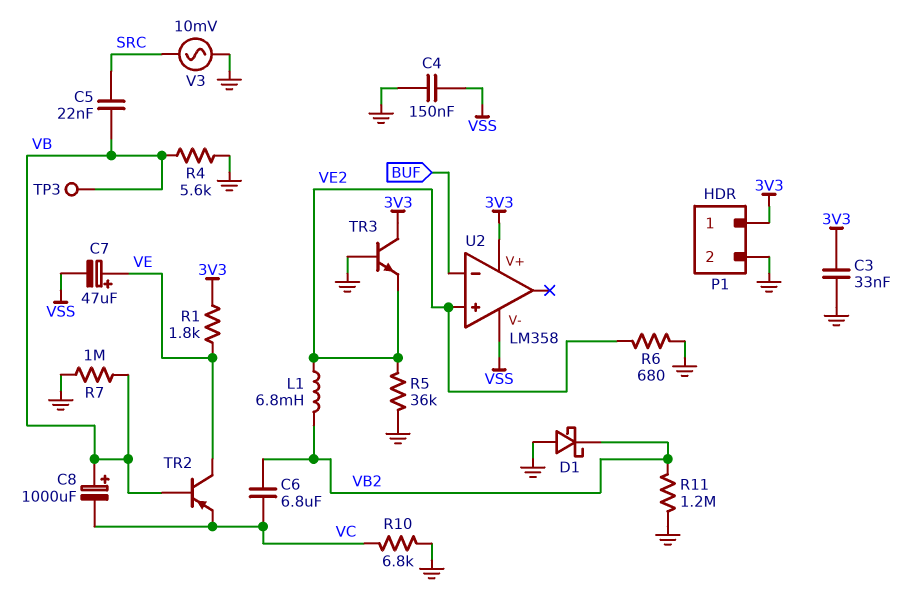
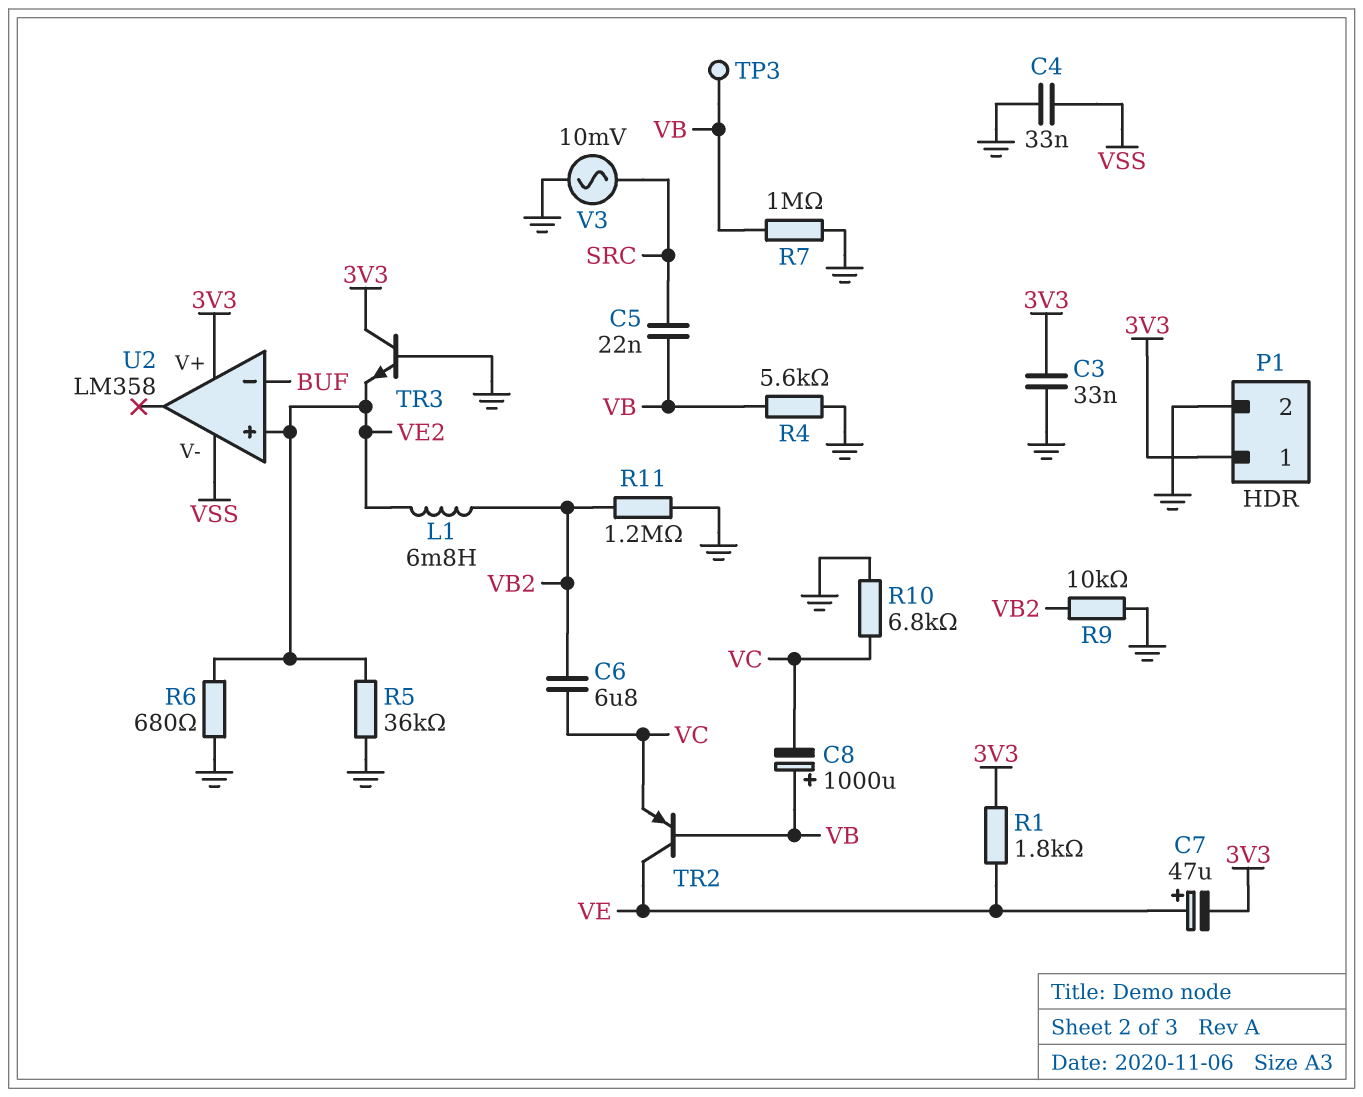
C4: 150nF (GND, VSS) -> 33nF (GND, VSS)
C7: 47uF (plus VE, minus VSS) -> 47uF (plus VE, minus 3V3)
D1: schottky (A GND, K VB2) -> none
R9: none -> 10k (GND, VB2)

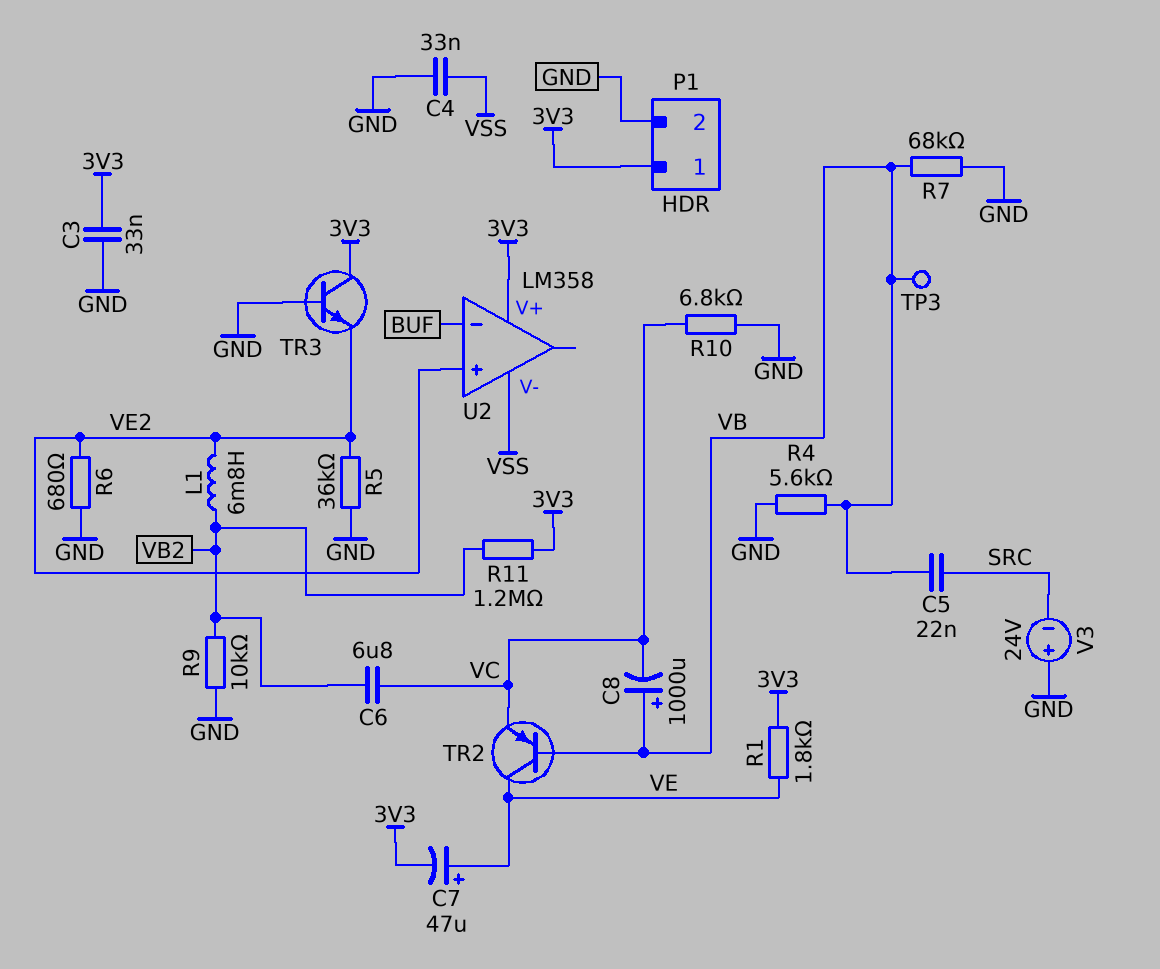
R7: 1M (GND, VB) -> 68k (GND, VB)
R11: 1.2M (GND, VB2) -> 1.2M (3V3, VB2)
V3: AC 10mV (GND, SRC) -> 24V (plus GND, minus SRC)

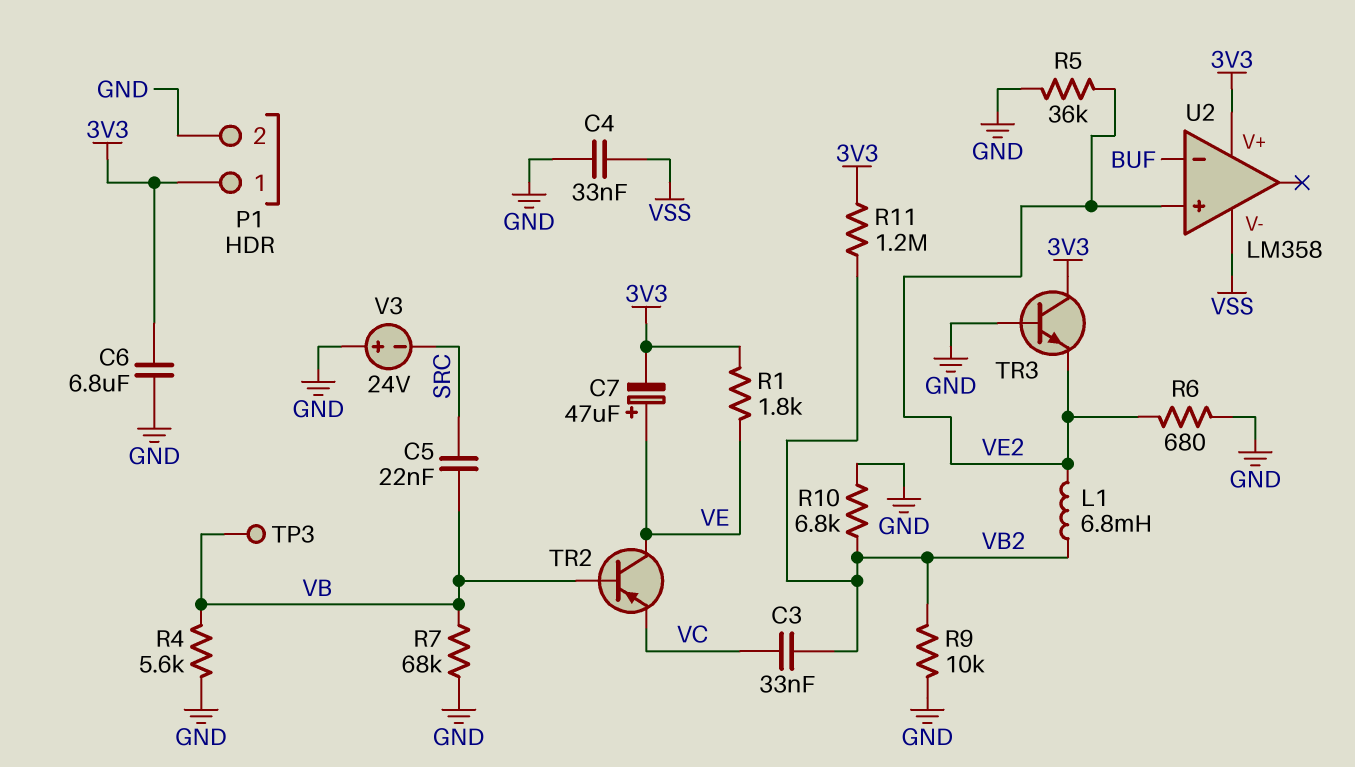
C3: 33nF (3V3, GND) -> 33nF (VB2, VC)
C6: 6.8uF (VB2, VC) -> 6.8uF (3V3, GND)
C8: 1000uF (plus VB, minus VC) -> none
R10: 6.8k (GND, VC) -> 6.8k (GND, VB2)

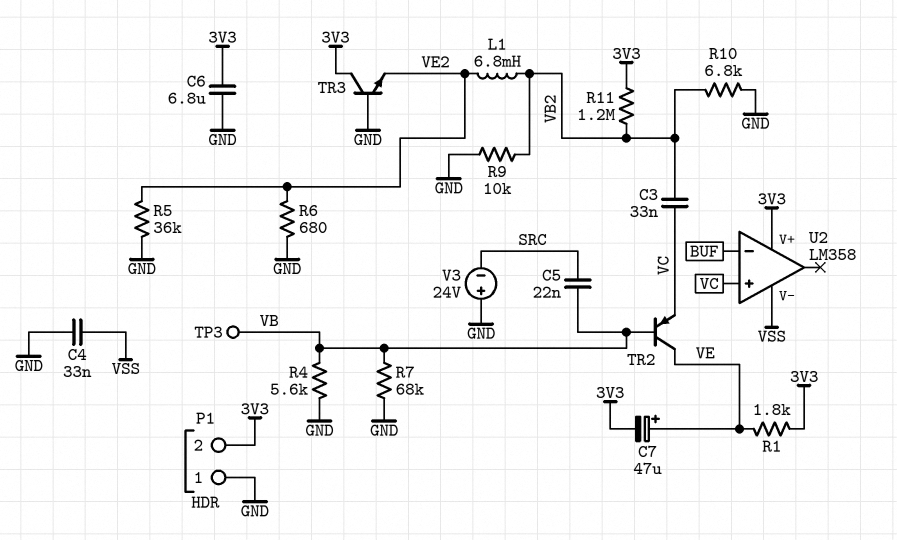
P1 pin 1: 3V3 -> GND
P1 pin 2: GND -> 3V3
U2 pin in+: VE2 -> VC

